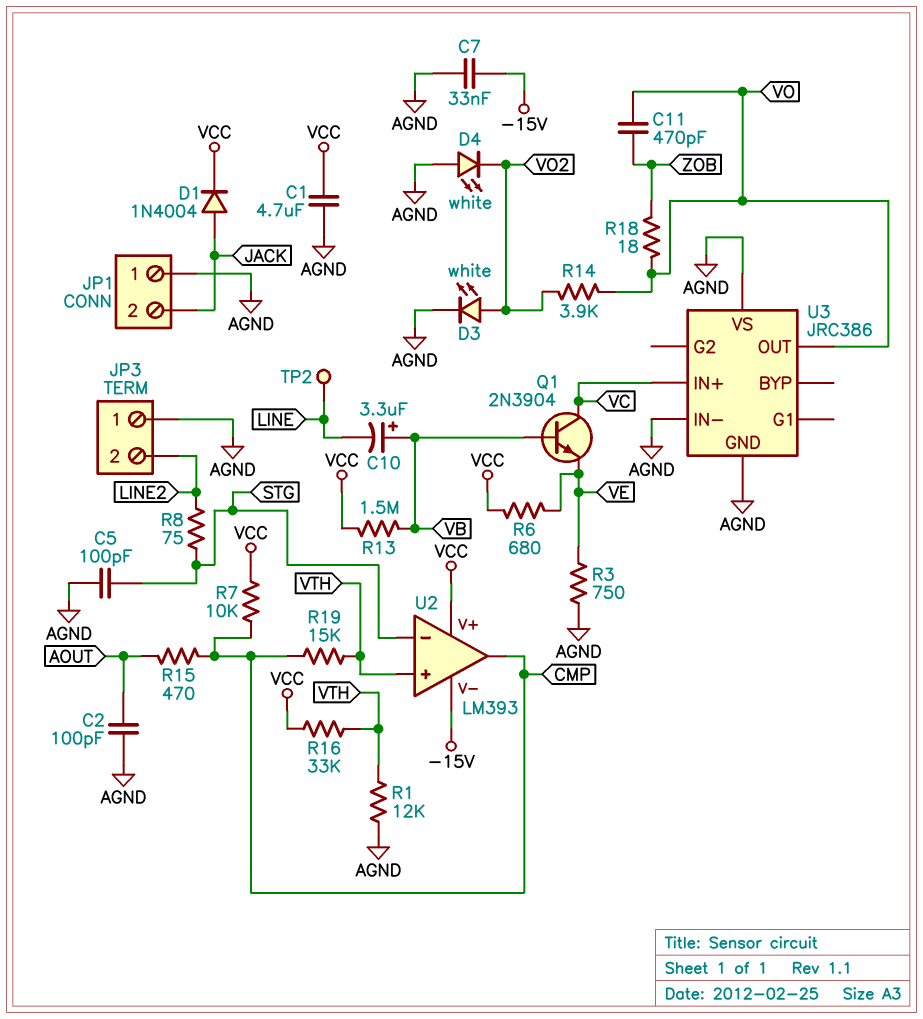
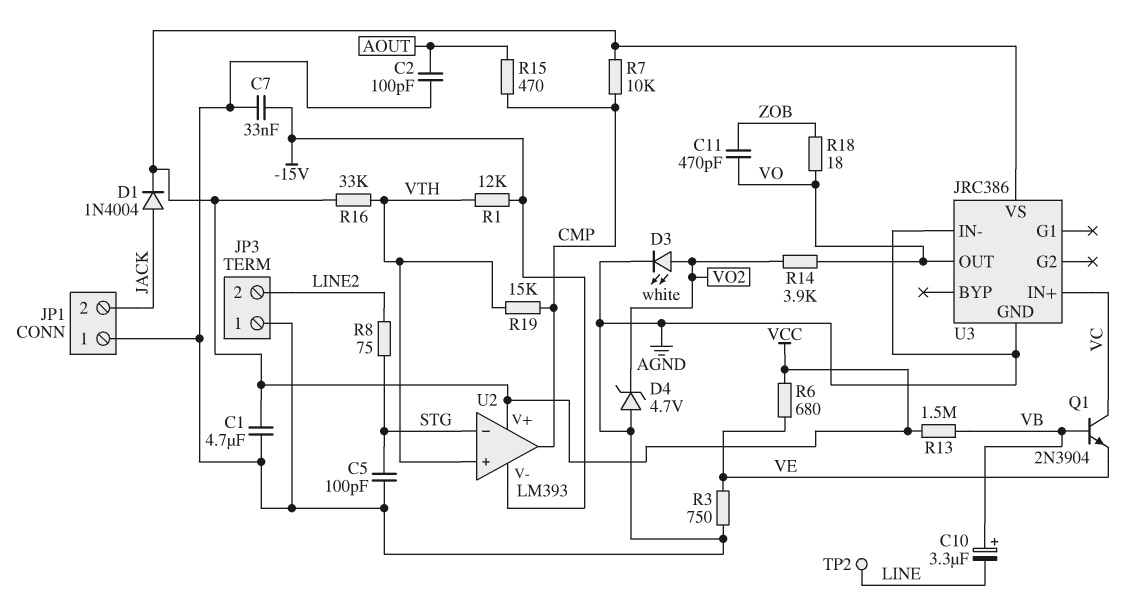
D4: LED white (A AGND, K VO2) -> zener 4.7V (A AGND, K VO2)
R1: 12k (AGND, VTH) -> 12k (-15V, VTH)
U3 pin VS: AGND -> VCC

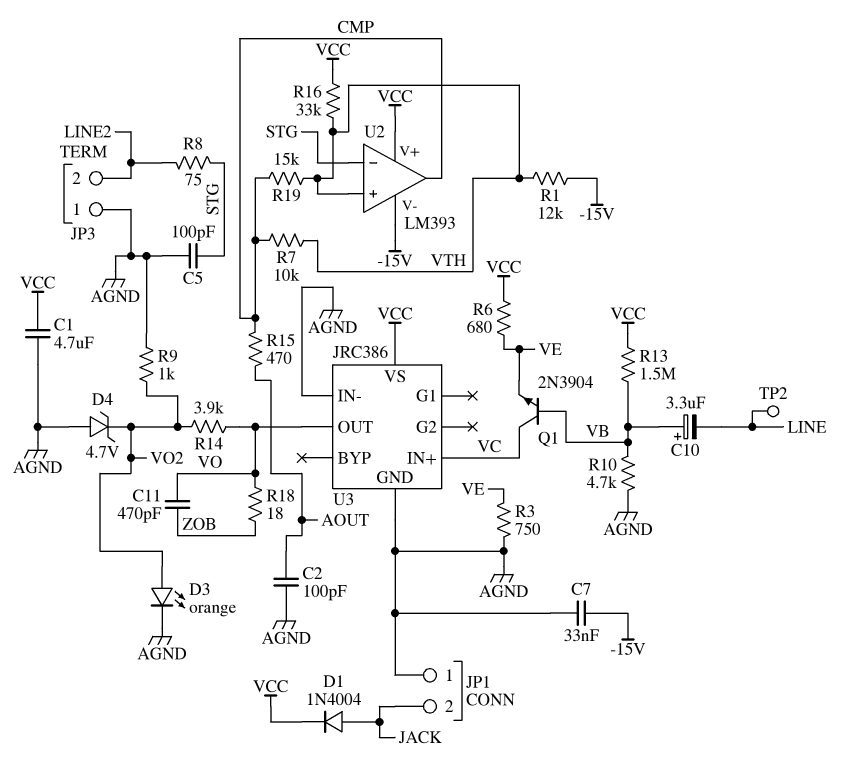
D3: LED white (A VO2, K AGND) -> LED orange (A VO2, K AGND)
R7: 10k (CMP, VCC) -> 10k (CMP, VTH)
R9: none -> 1k (AGND, VO2)
R10: none -> 4.7k (AGND, VB)

